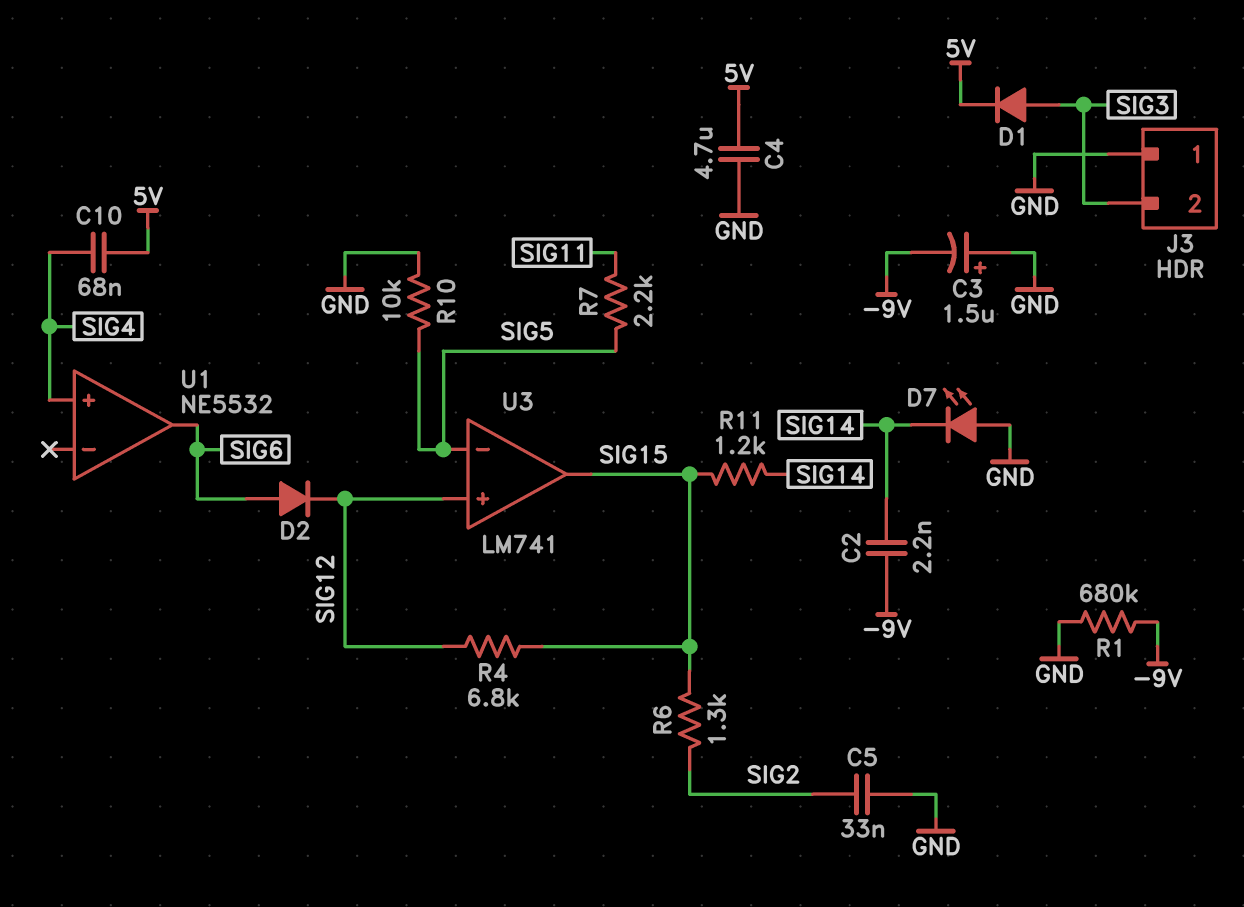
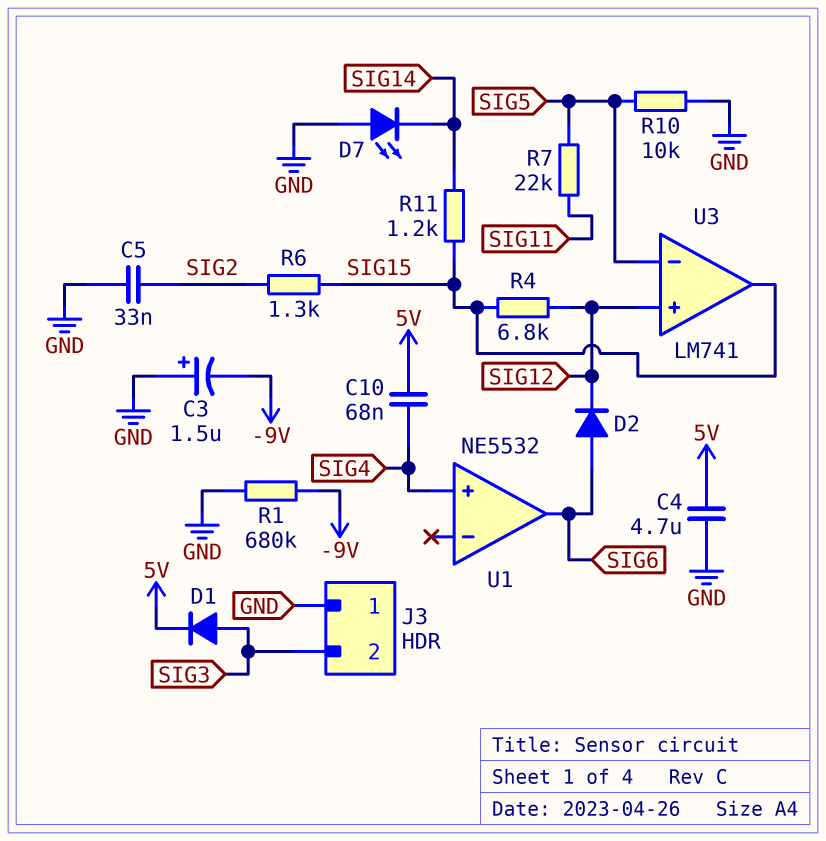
C2: 2.2nF (-9V, SIG14) -> none
R7: 2.2k (SIG5, SIG11) -> 22k (SIG5, SIG11)

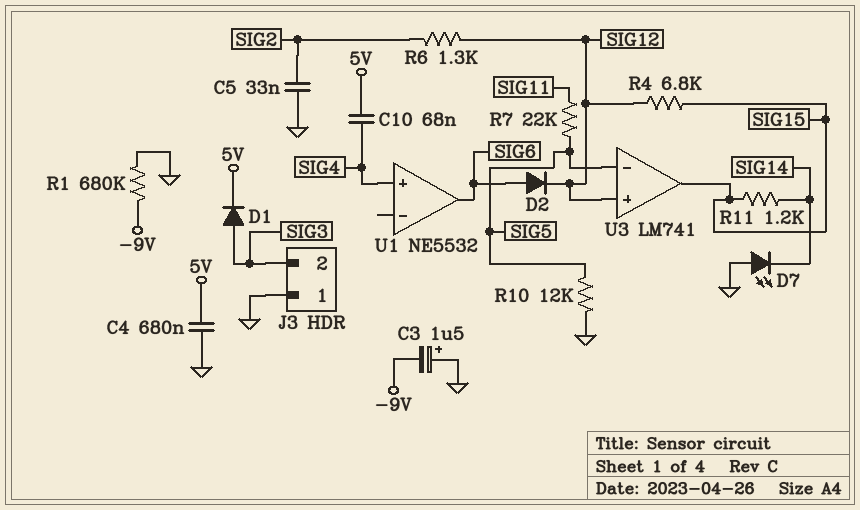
C4: 4.7uF (5V, GND) -> 680nF (5V, GND)
R6: 1.3k (SIG2, SIG15) -> 1.3k (SIG2, SIG12)
R10: 10k (GND, SIG5) -> 12k (GND, SIG5)

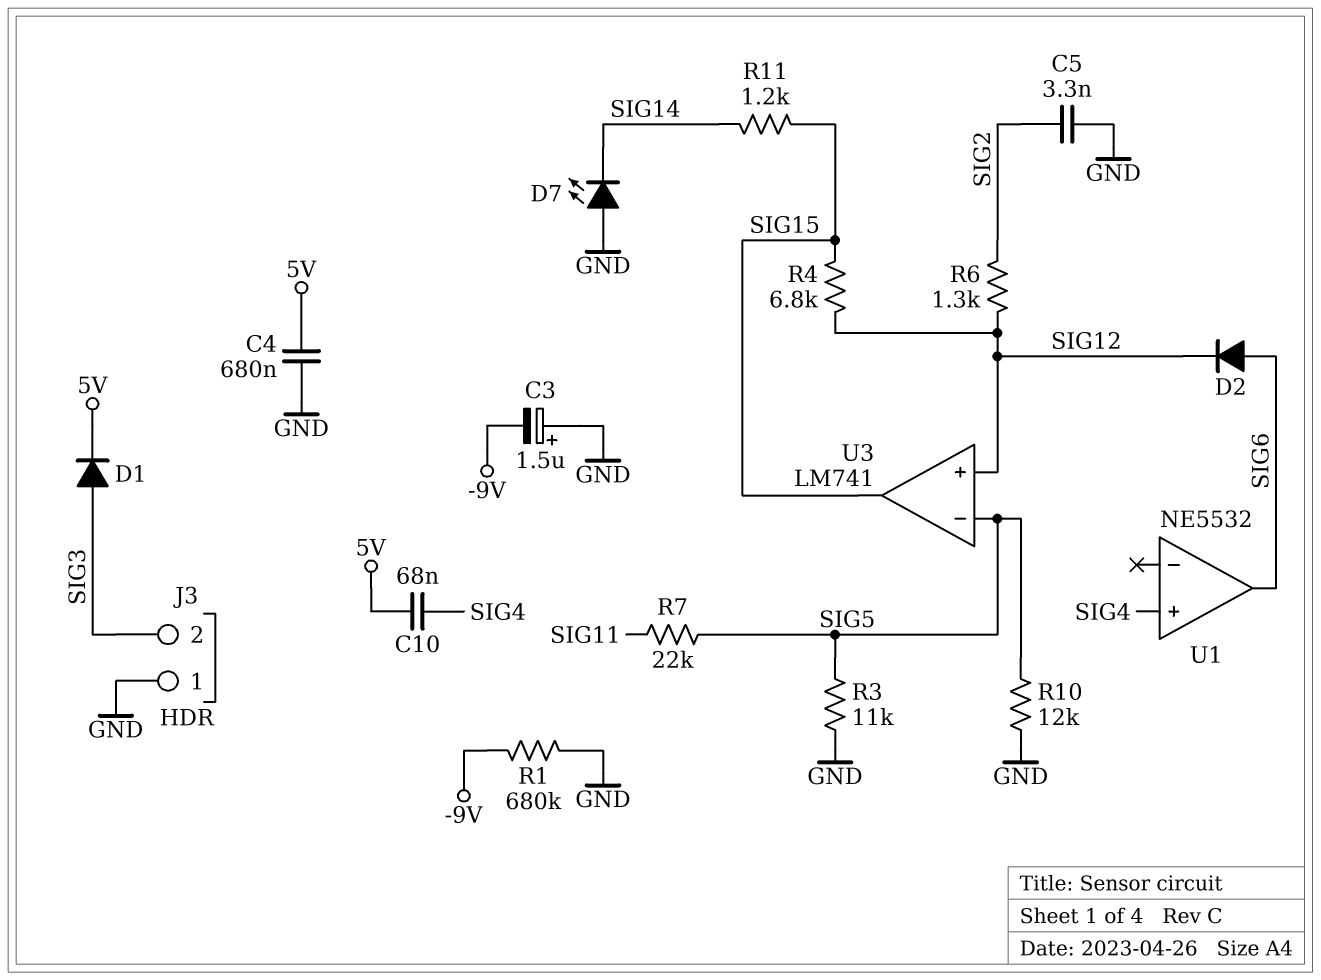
C5: 33nF (GND, SIG2) -> 3.3nF (GND, SIG2)
R3: none -> 11k (GND, SIG5)

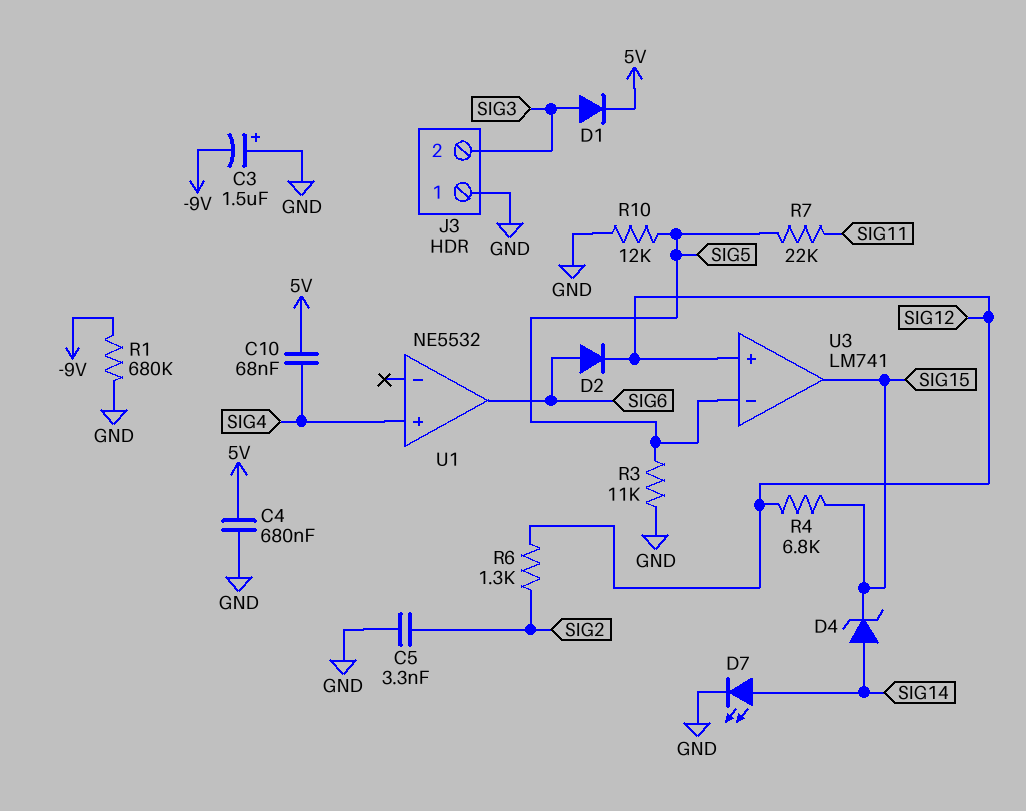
D4: none -> zener (A SIG14, K SIG15)
D7: LED (A GND, K SIG14) -> LED (A SIG14, K GND)
R11: 1.2k (SIG14, SIG15) -> none

